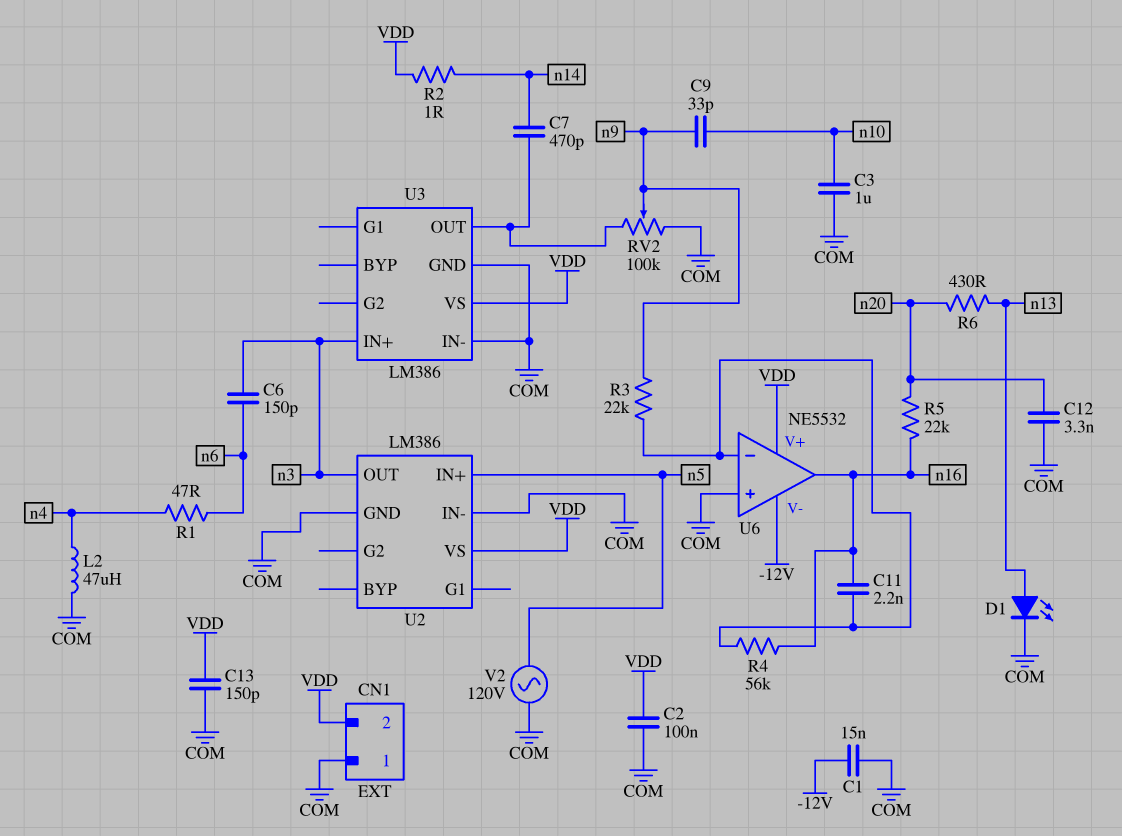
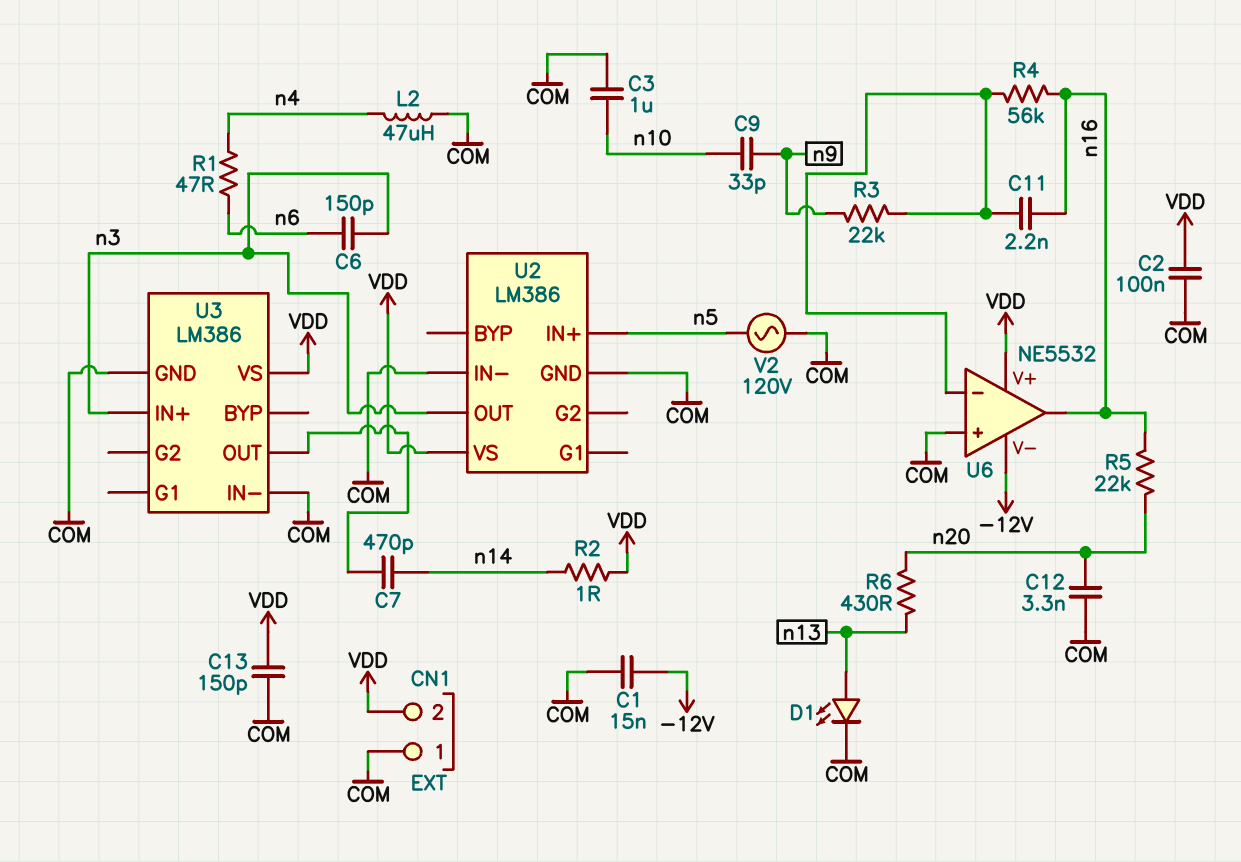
RV2: 100k (COM, U3/OUT, wiper n9) -> none

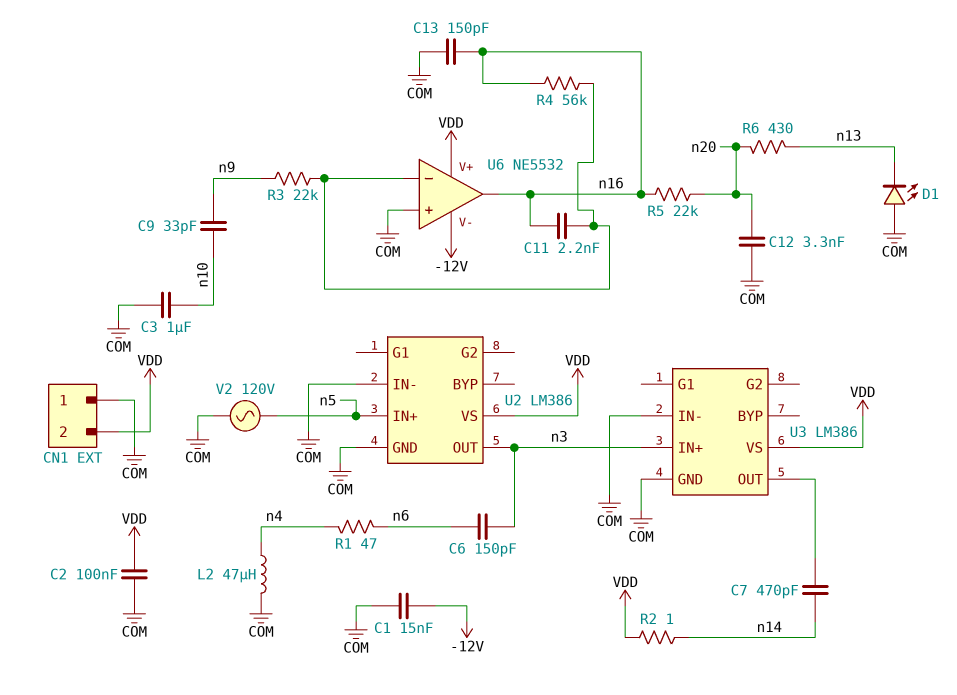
C13: 150pF (COM, VDD) -> 150pF (COM, n16)
D1: LED (A n13, K COM) -> LED (A COM, K n13)

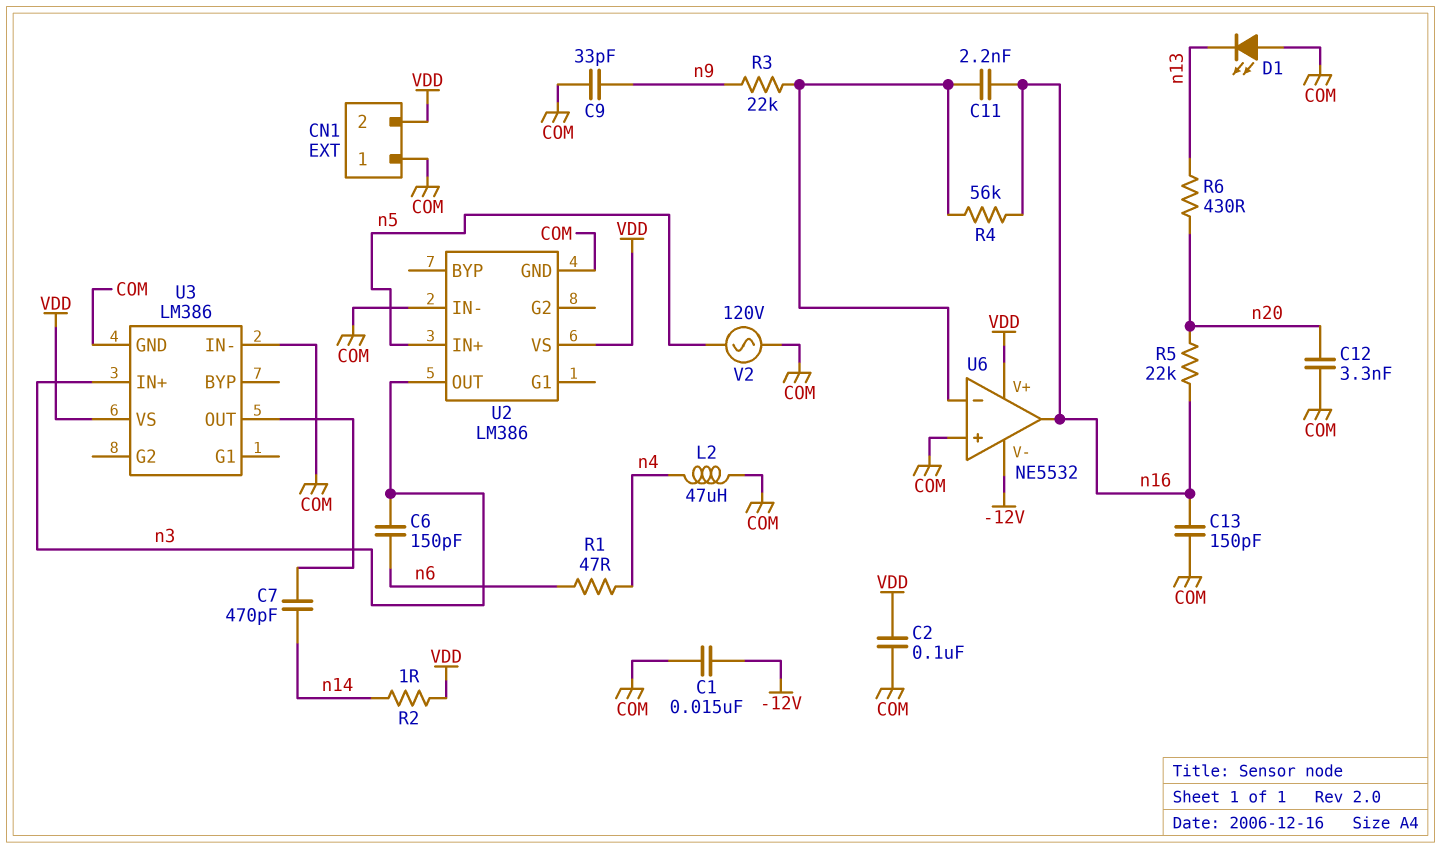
C3: 1uF (COM, n10) -> none
C9: 33pF (n9, n10) -> 33pF (COM, n9)

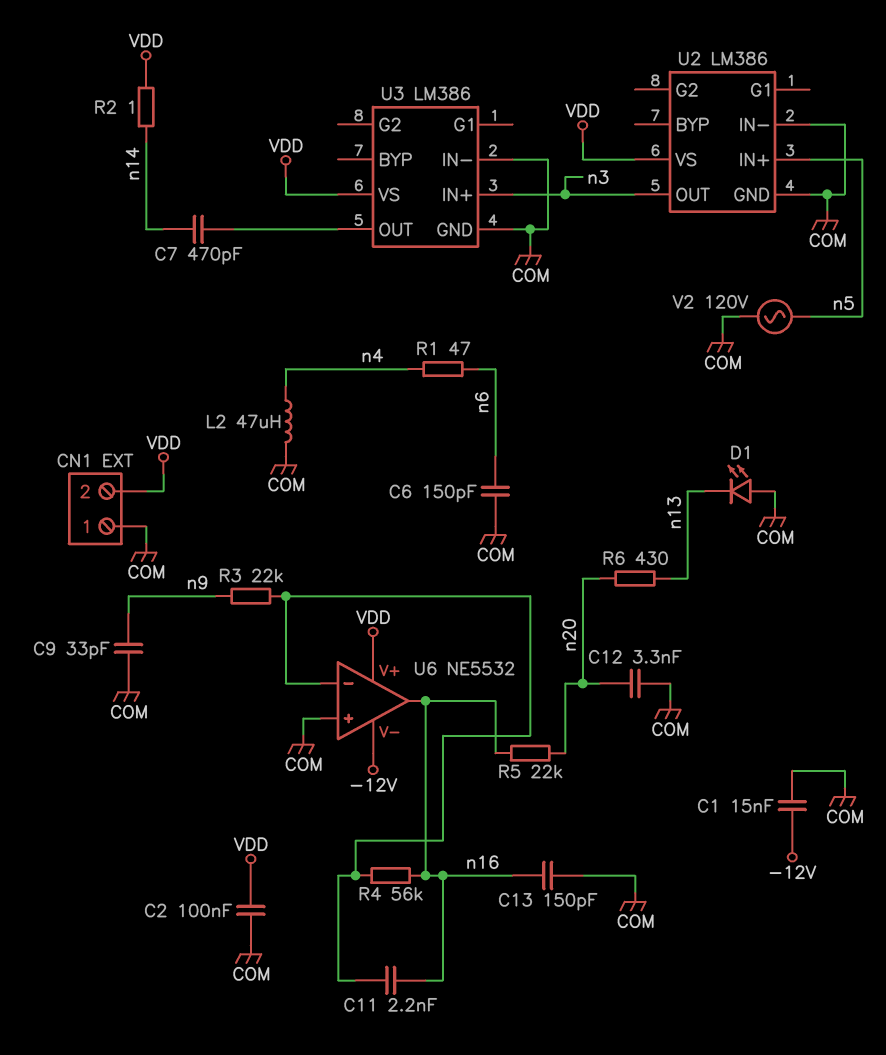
C6: 150pF (n3, n6) -> 150pF (COM, n6)

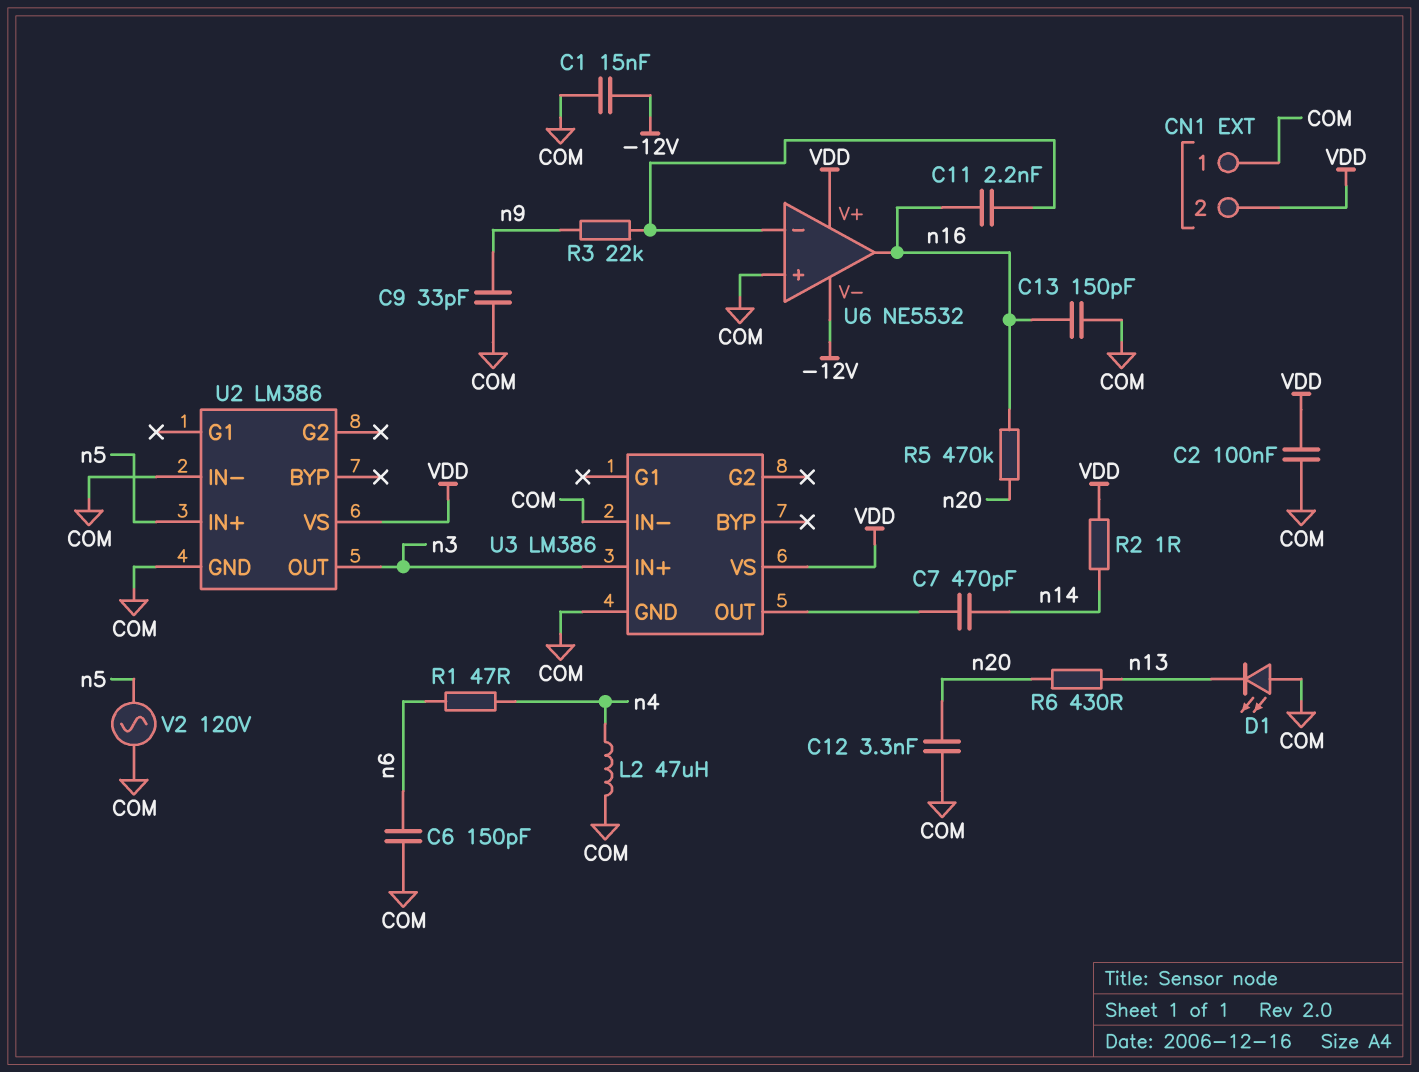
R4: 56k (U6/in-, n16) -> none
R5: 22k (n16, n20) -> 470k (n16, n20)

